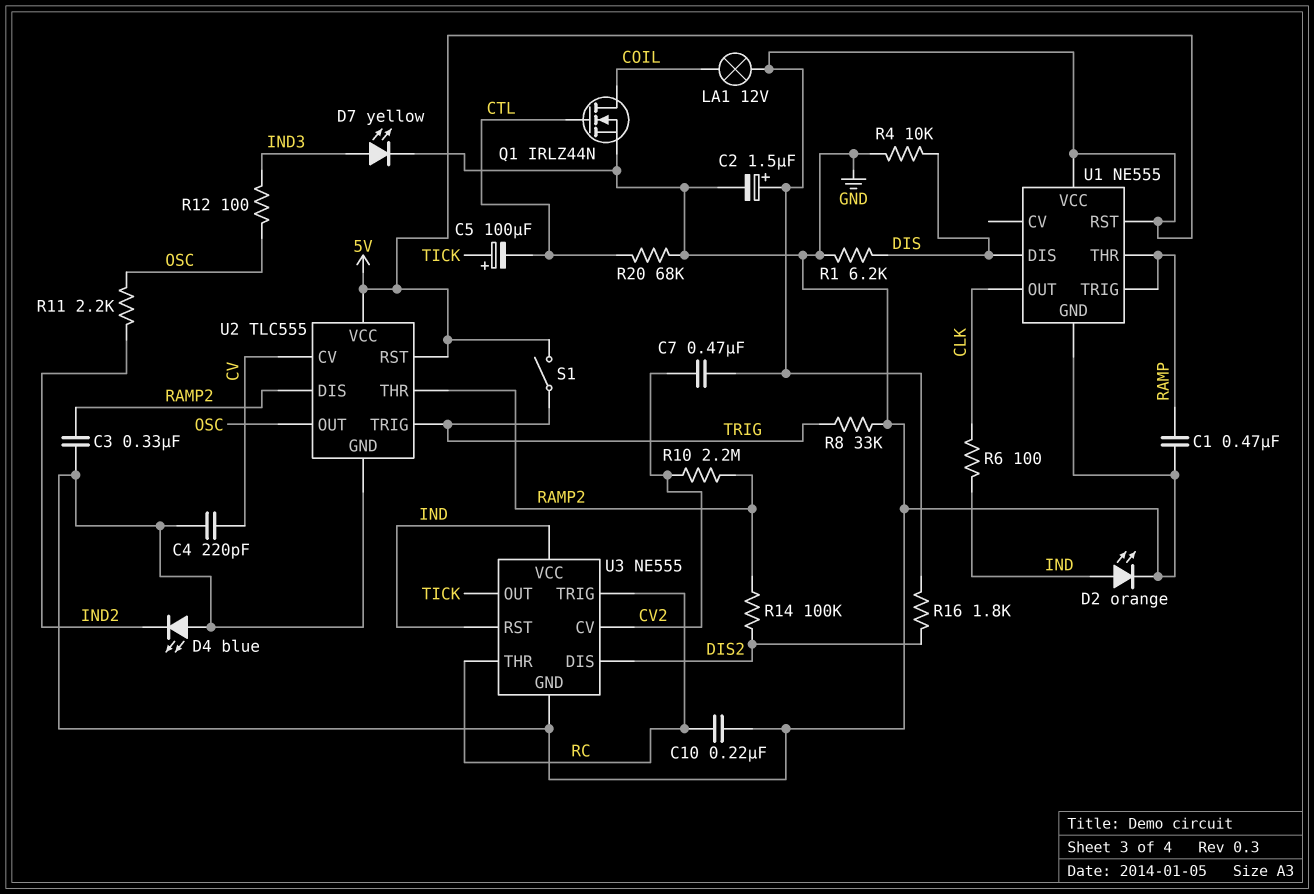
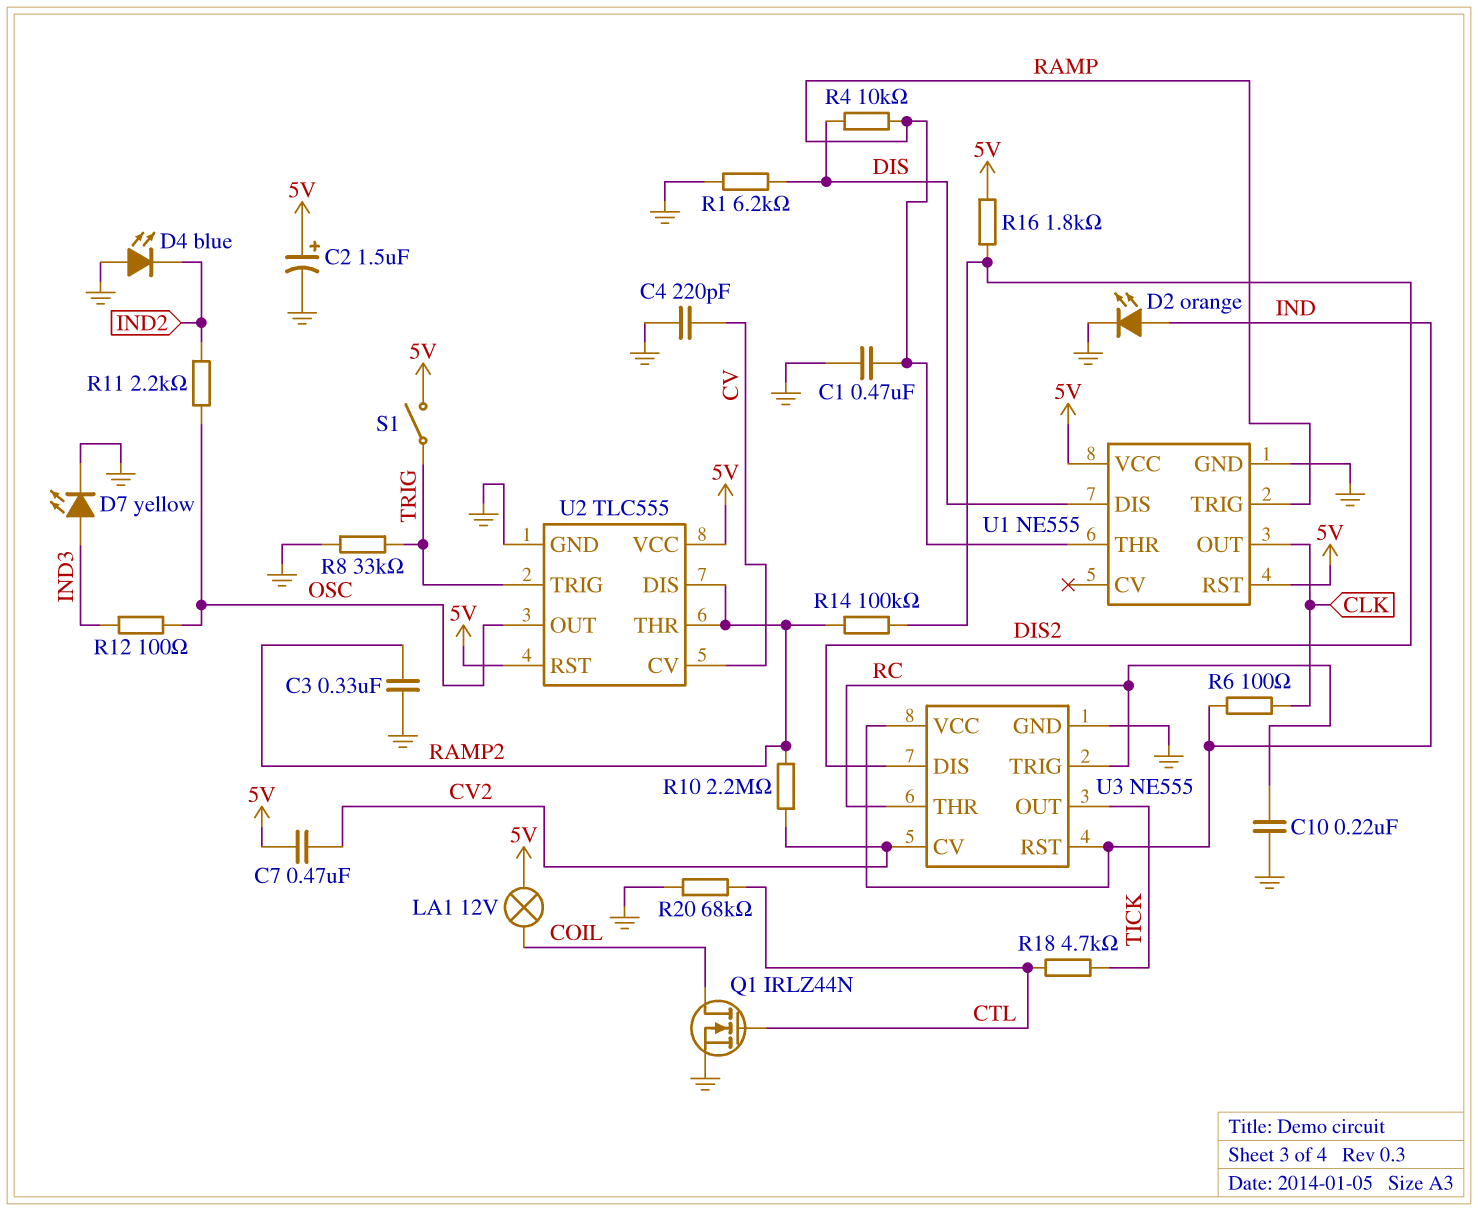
C5: 100uF (plus TICK, minus CTL) -> none
R4: 10k (DIS, GND) -> 10k (DIS, RAMP)
R18: none -> 4.7k (CTL, TICK)

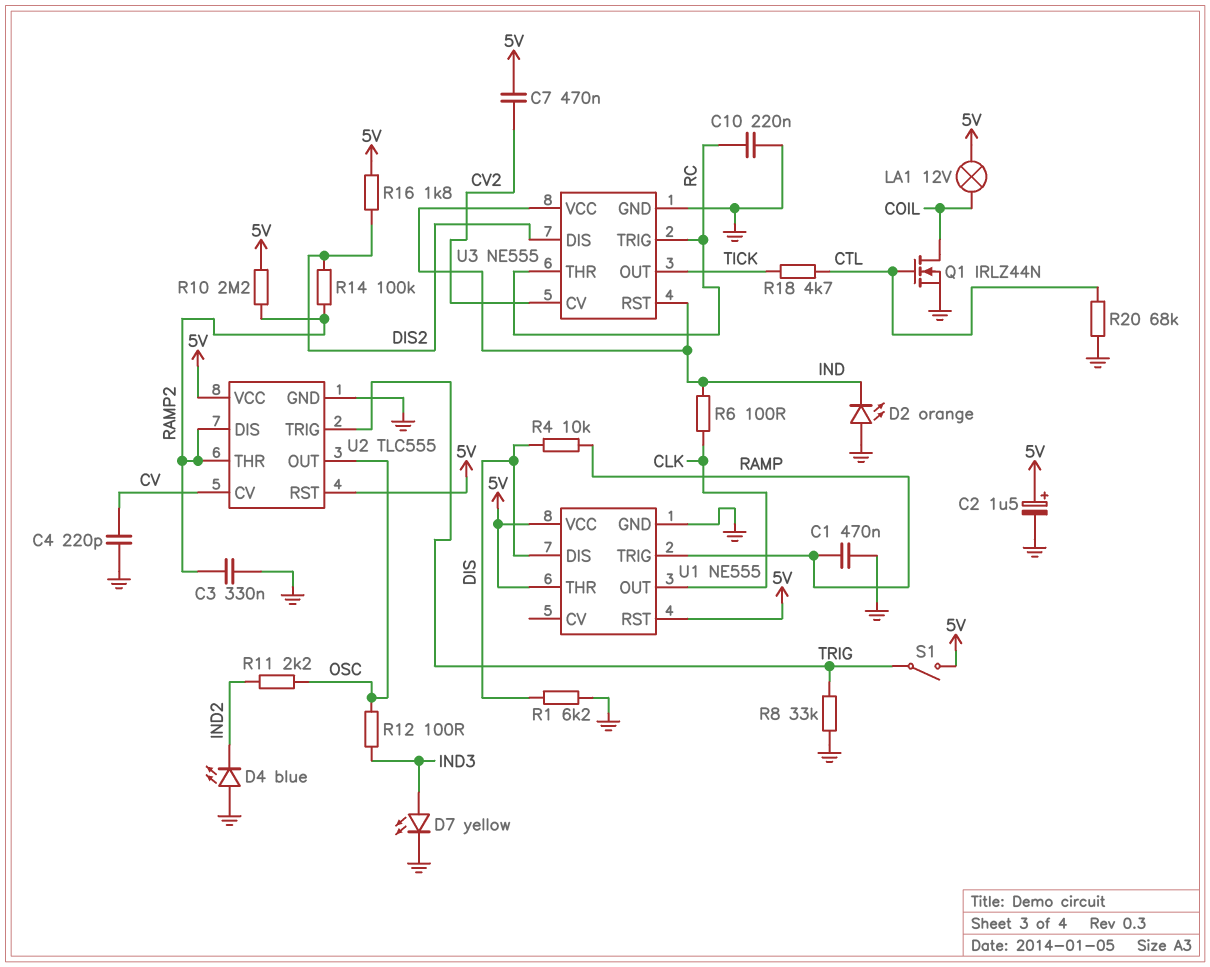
D2: LED orange (A IND, K GND) -> LED orange (A GND, K IND)
R10: 2.2M (CV2, RAMP2) -> 2.2M (5V, RAMP2)
U1 pin THR: RAMP -> 5V

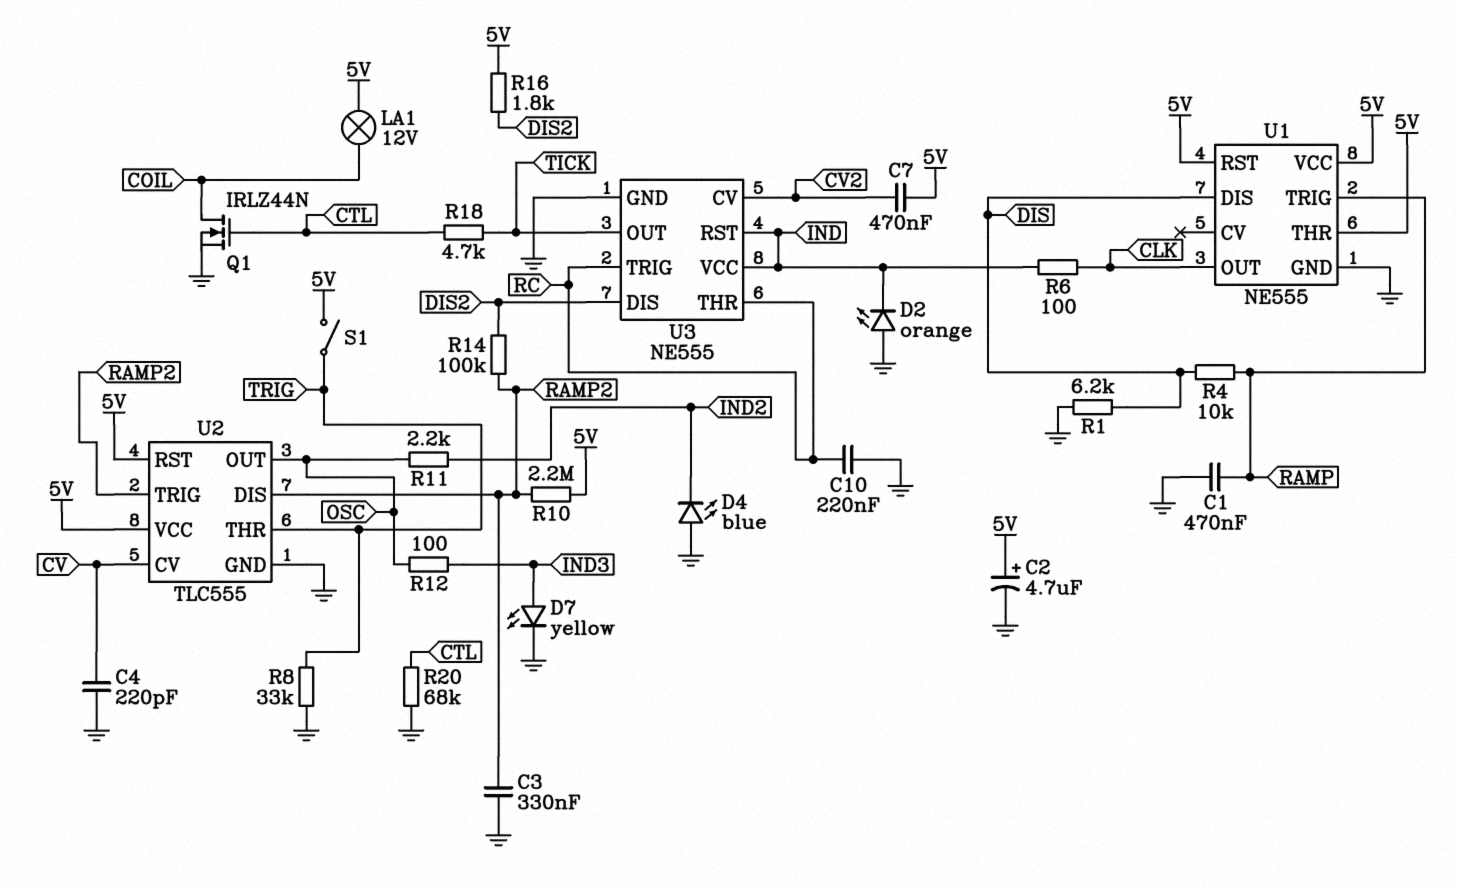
C2: 1.5uF (plus 5V, minus GND) -> 4.7uF (plus 5V, minus GND)
U2 pin THR: RAMP2 -> TRIG
U2 pin TRIG: TRIG -> RAMP2

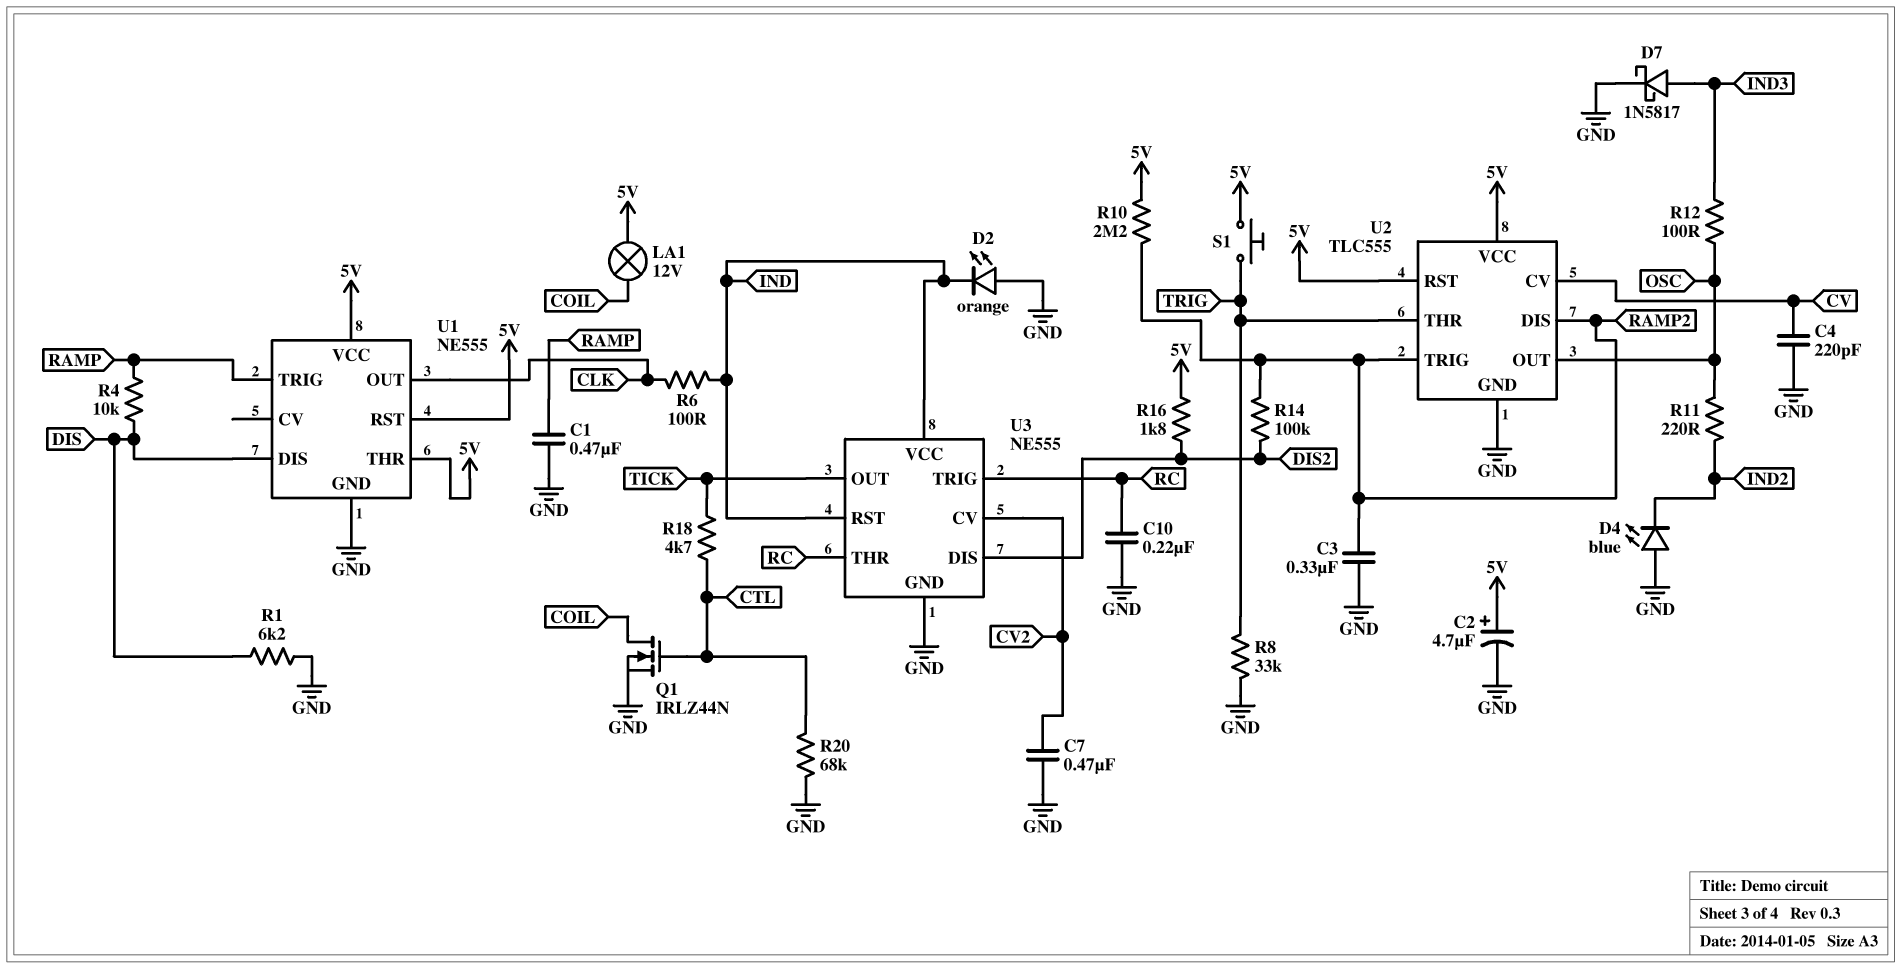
C7: 470nF (5V, CV2) -> 470nF (CV2, GND)
D7: LED yellow (A IND3, K GND) -> schottky 1N5817 (A IND3, K GND)
R11: 2.2k (IND2, OSC) -> 220 (IND2, OSC)
S1: switch (5V, TRIG) -> button (5V, TRIG)

